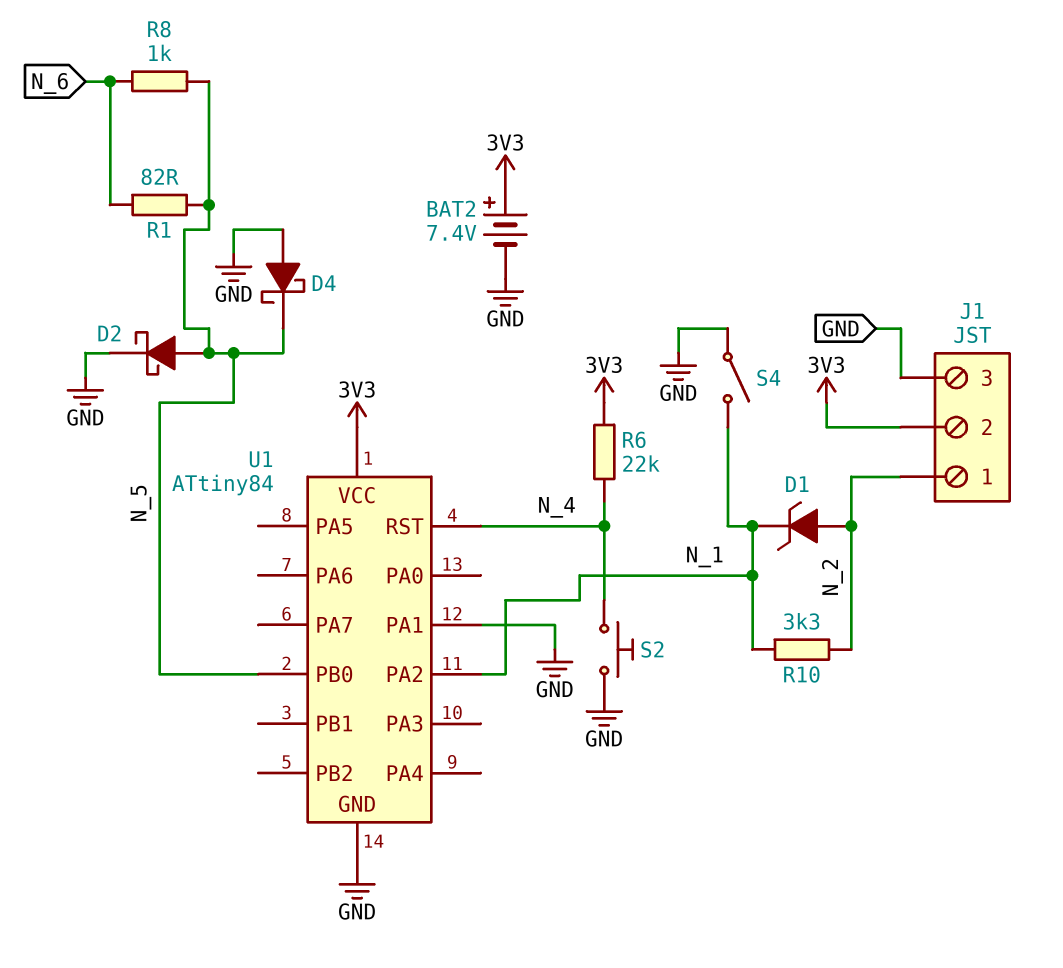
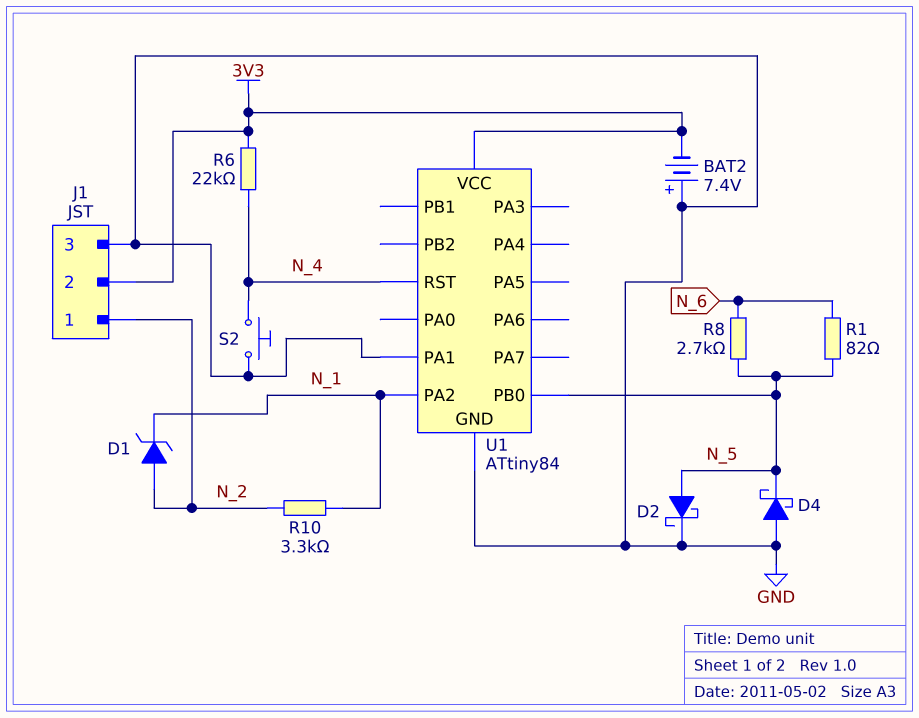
BAT2: 7.4V (plus 3V3, minus GND) -> 7.4V (plus GND, minus 3V3)
R8: 1k (N_5, N_6) -> 2.7k (N_5, N_6)
S4: switch (GND, N_1) -> none

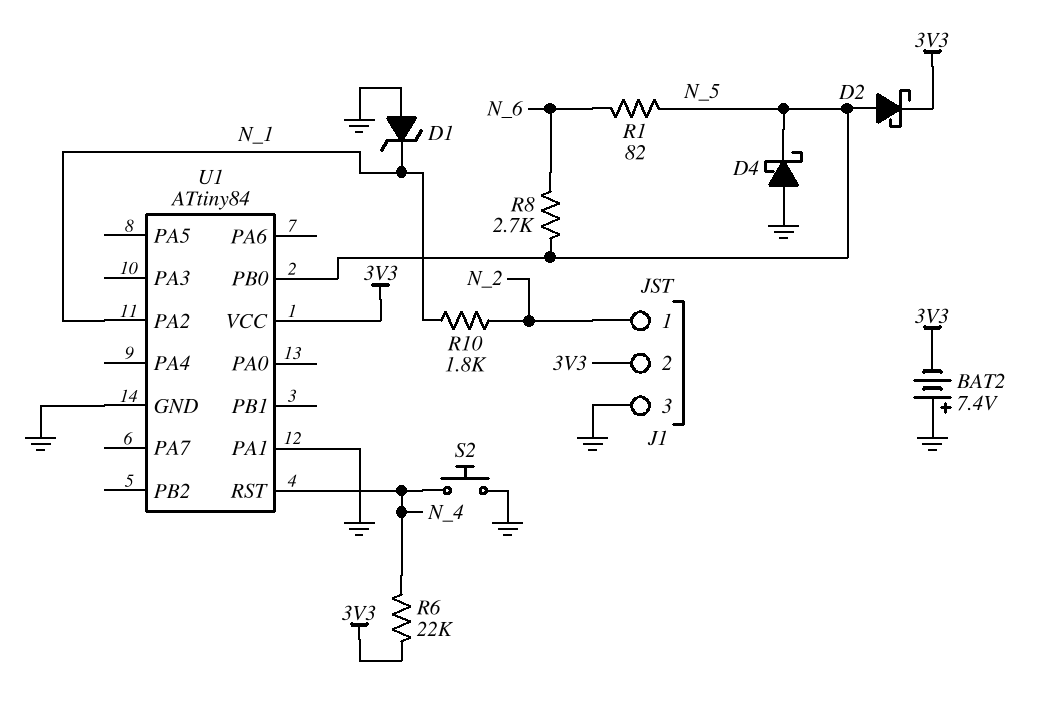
D1: zener (A N_2, K N_1) -> zener (A GND, K N_1)
D2: schottky (A N_5, K GND) -> schottky (A N_5, K 3V3)
R10: 3.3k (N_1, N_2) -> 1.8k (N_1, N_2)

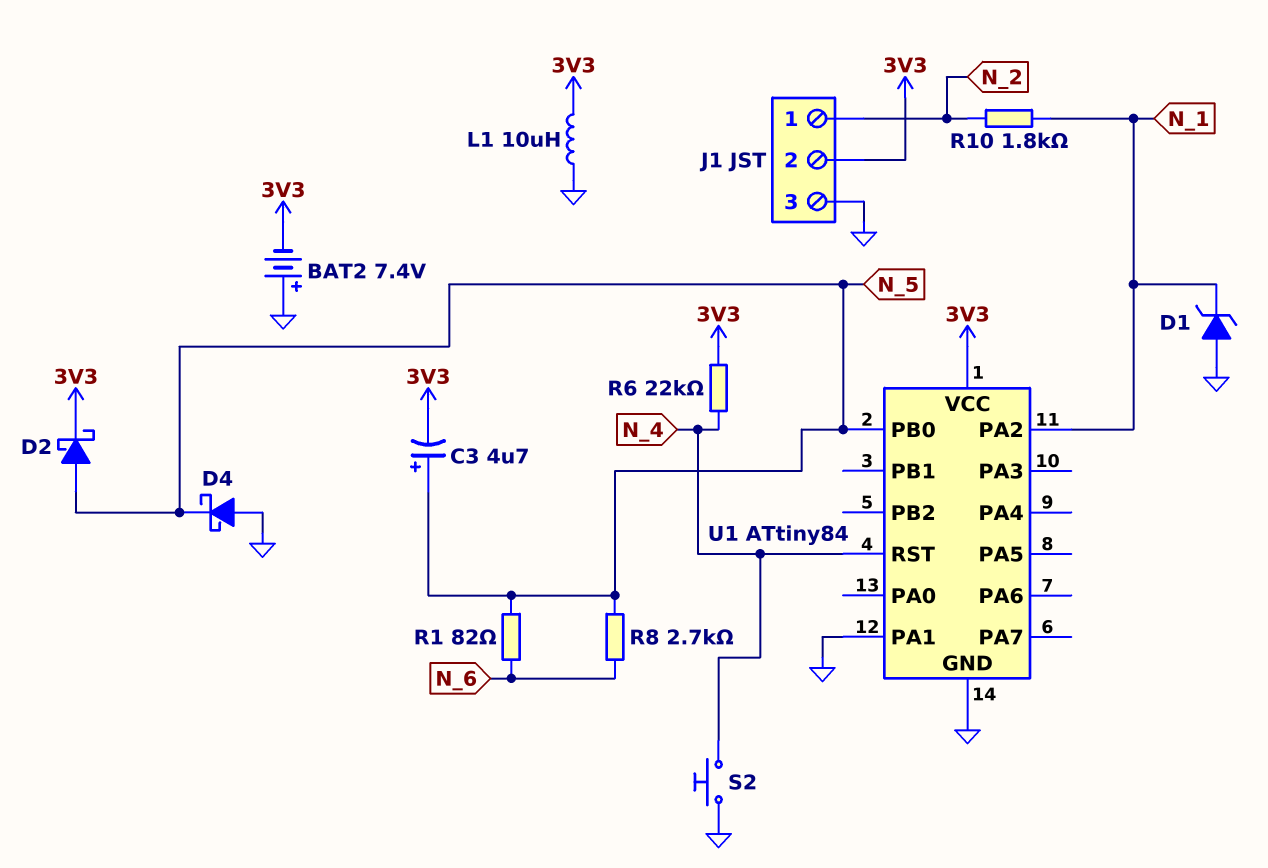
C3: none -> 4.7uF (plus N_5, minus 3V3)
L1: none -> 10uH (3V3, GND)

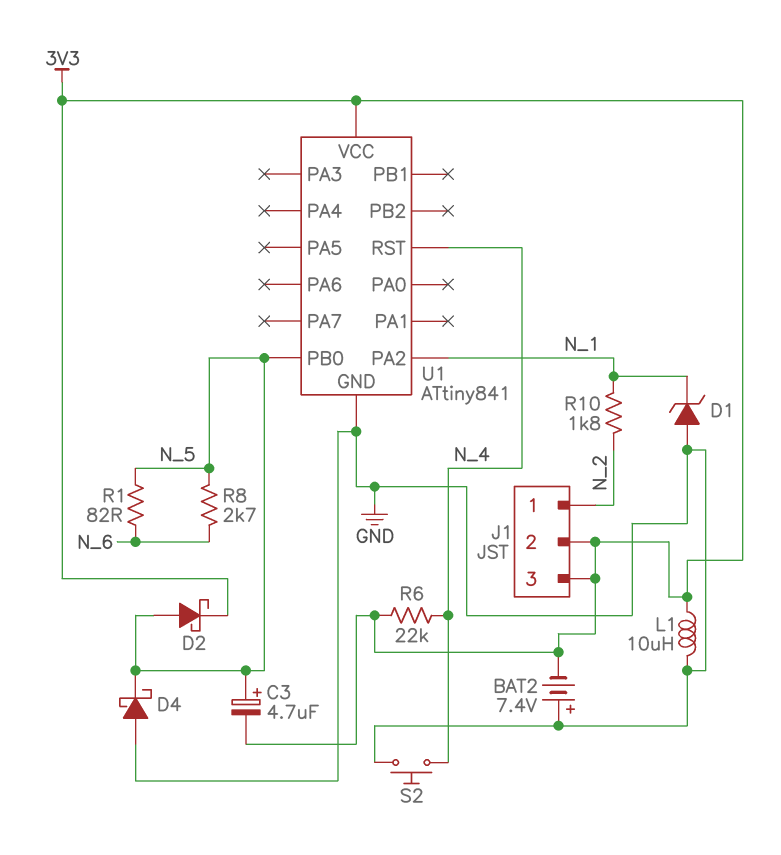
J1 pin 3: GND -> 3V3
U1: ATtiny84 -> ATtiny841
U1 pin PA1: GND -> none

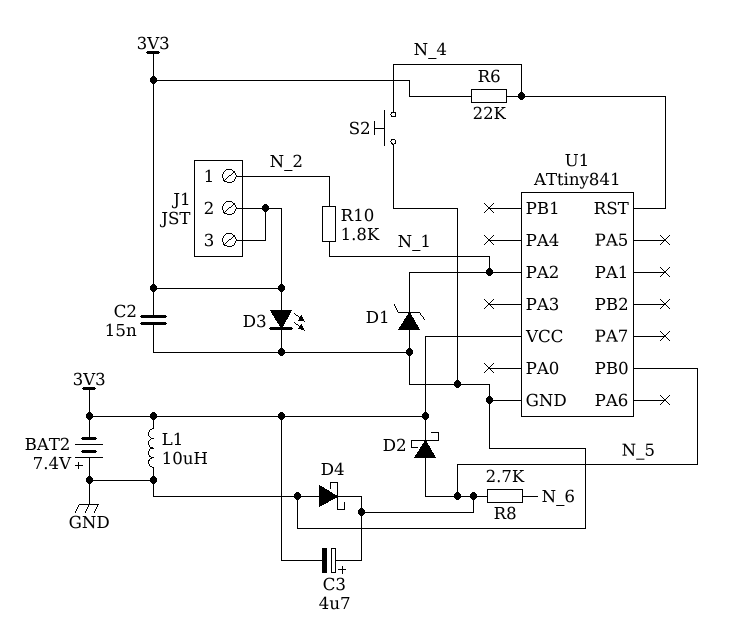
C2: none -> 15nF (3V3, GND)
D3: none -> LED (A 3V3, K GND)
R1: 82 (N_5, N_6) -> none

